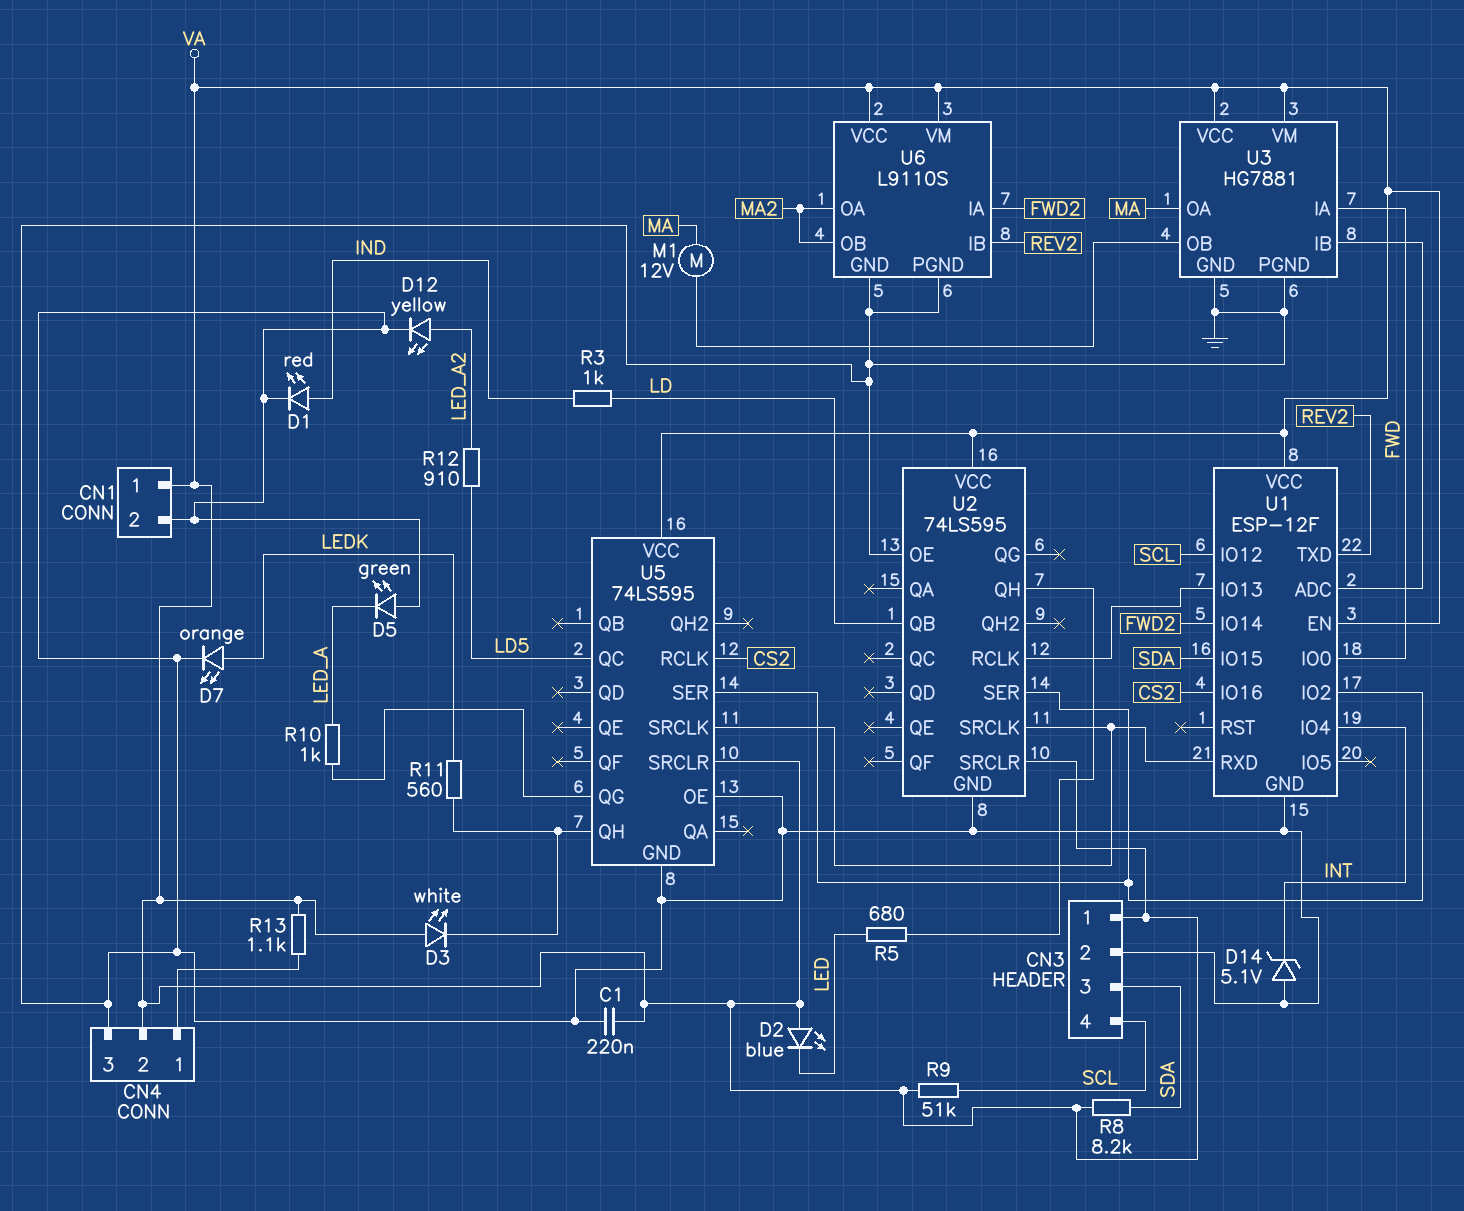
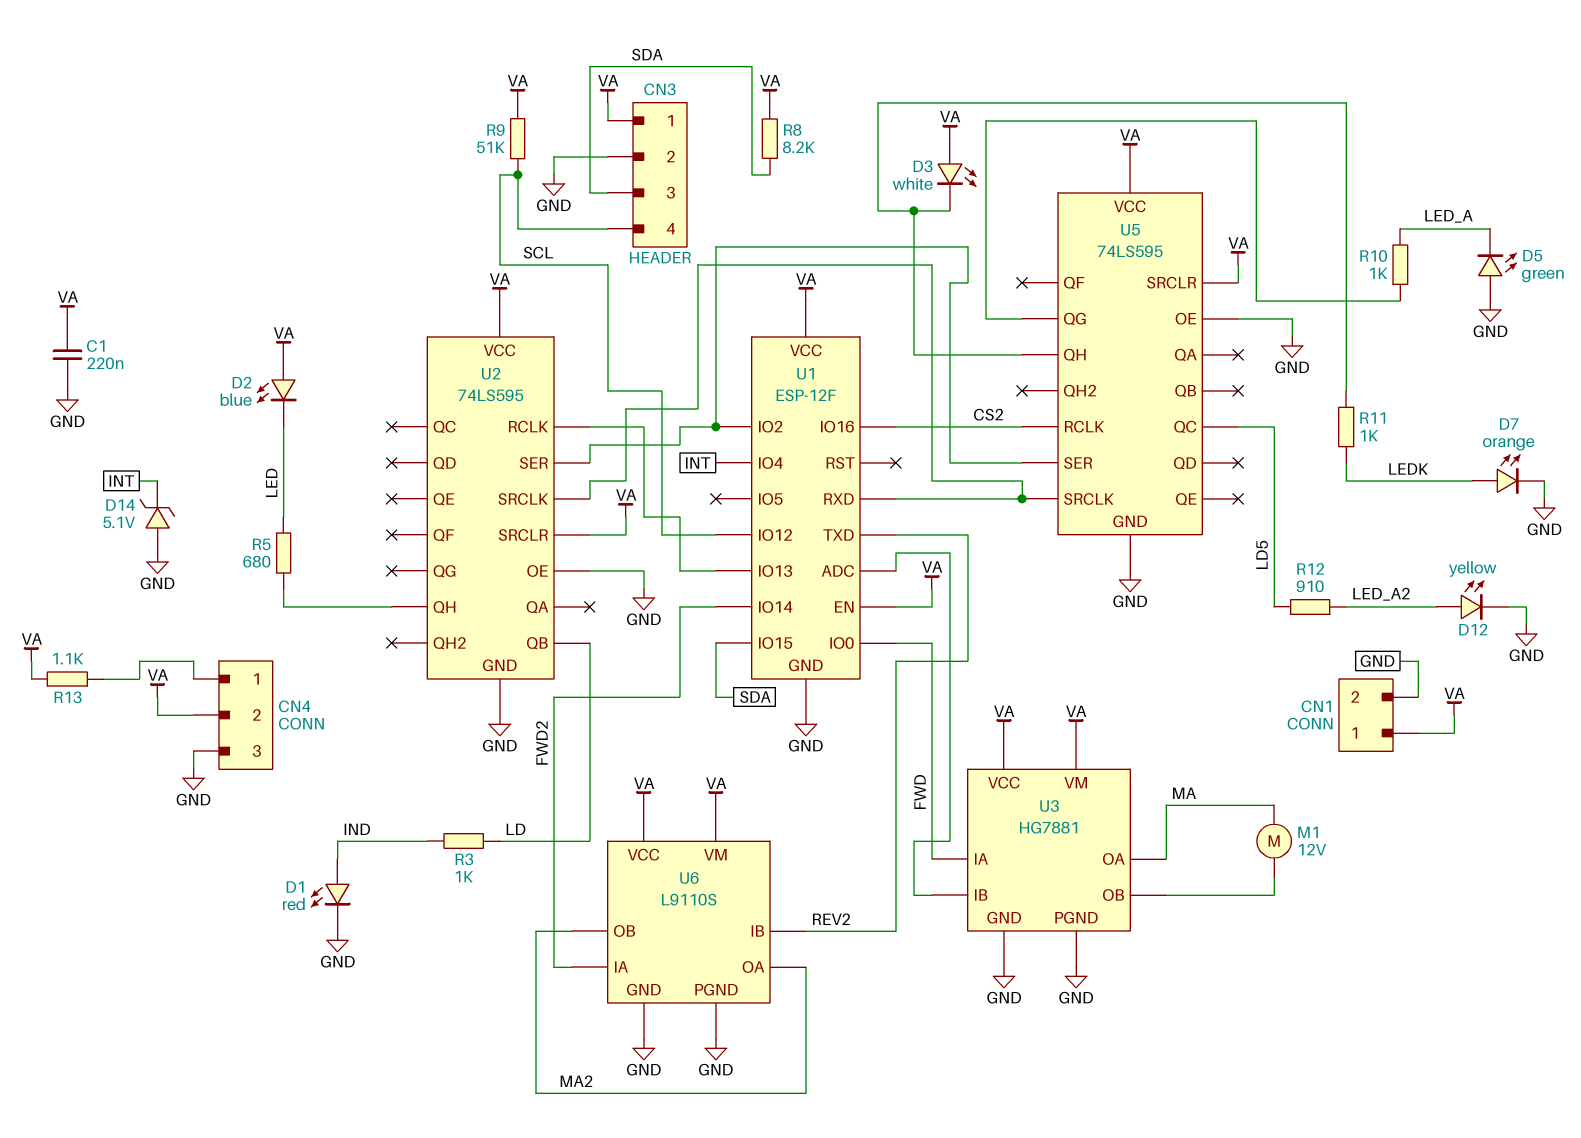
R11: 560 (LEDK, U5/QH) -> 1k (LEDK, U5/QH)

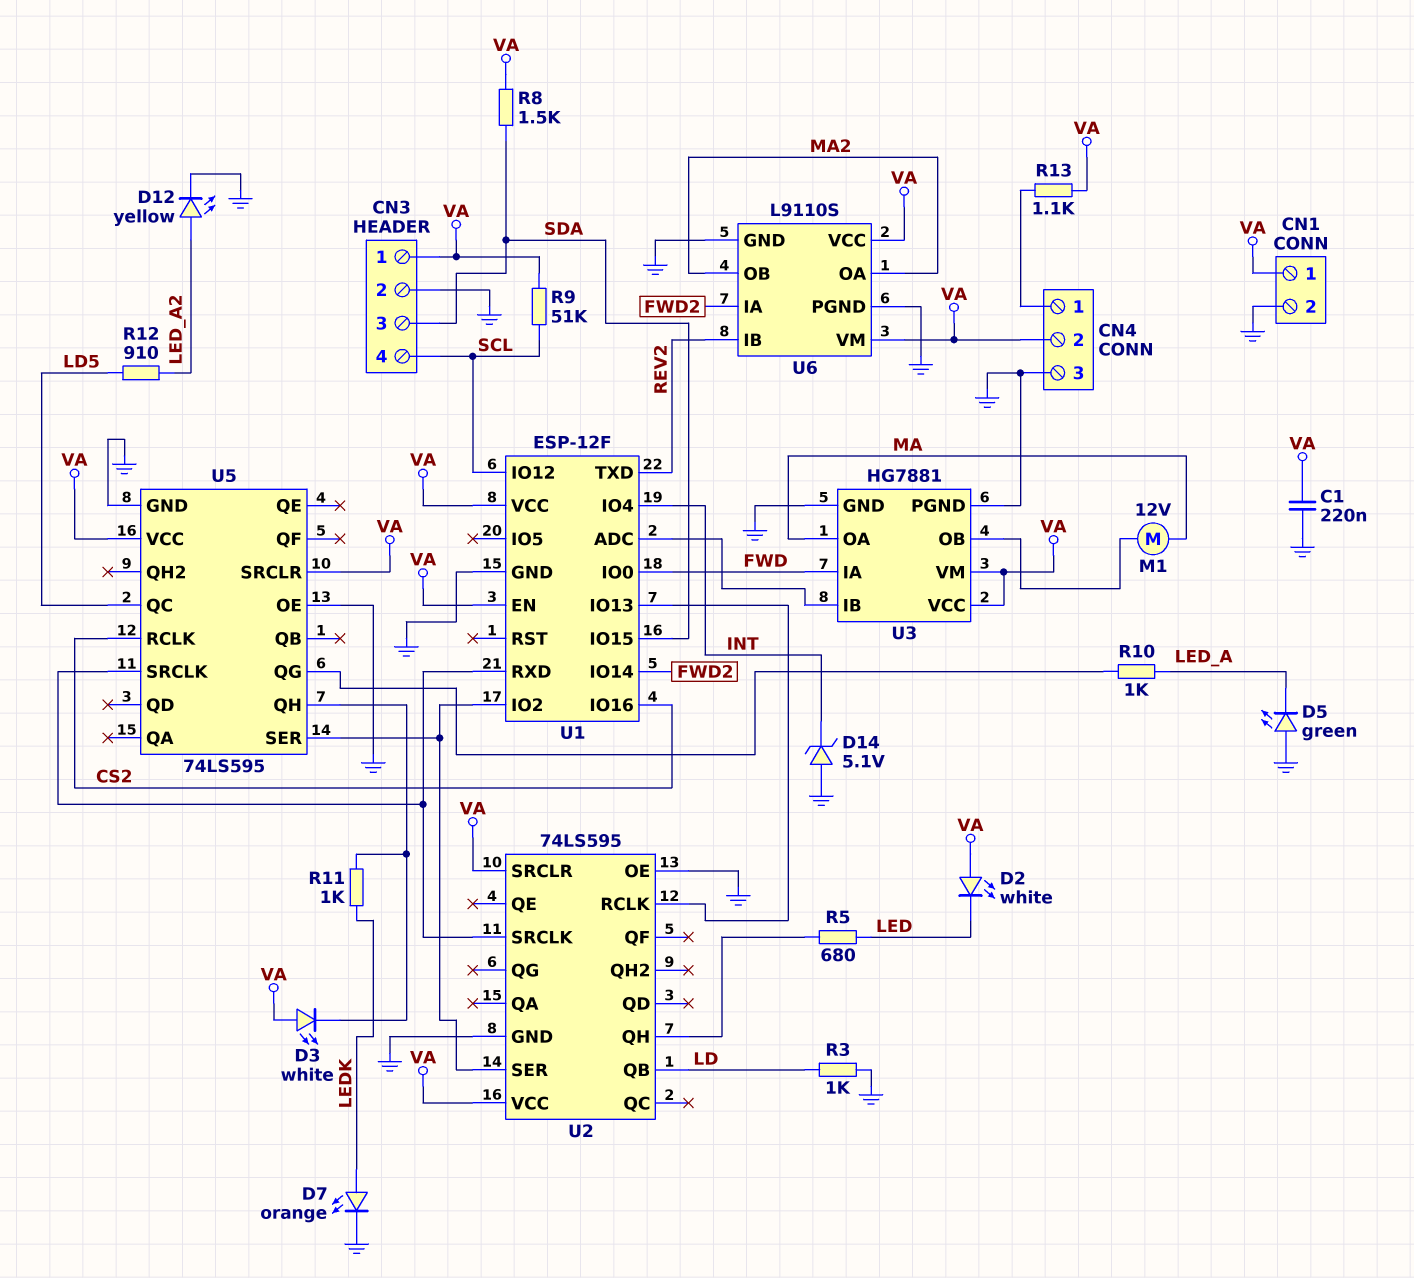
D1: LED red (A IND, K GND) -> none
D2: LED blue (A VA, K LED) -> LED white (A VA, K LED)
R3: 1k (IND, LD) -> 1k (GND, LD)
R8: 8.2k (SDA, VA) -> 1.5k (SDA, VA)

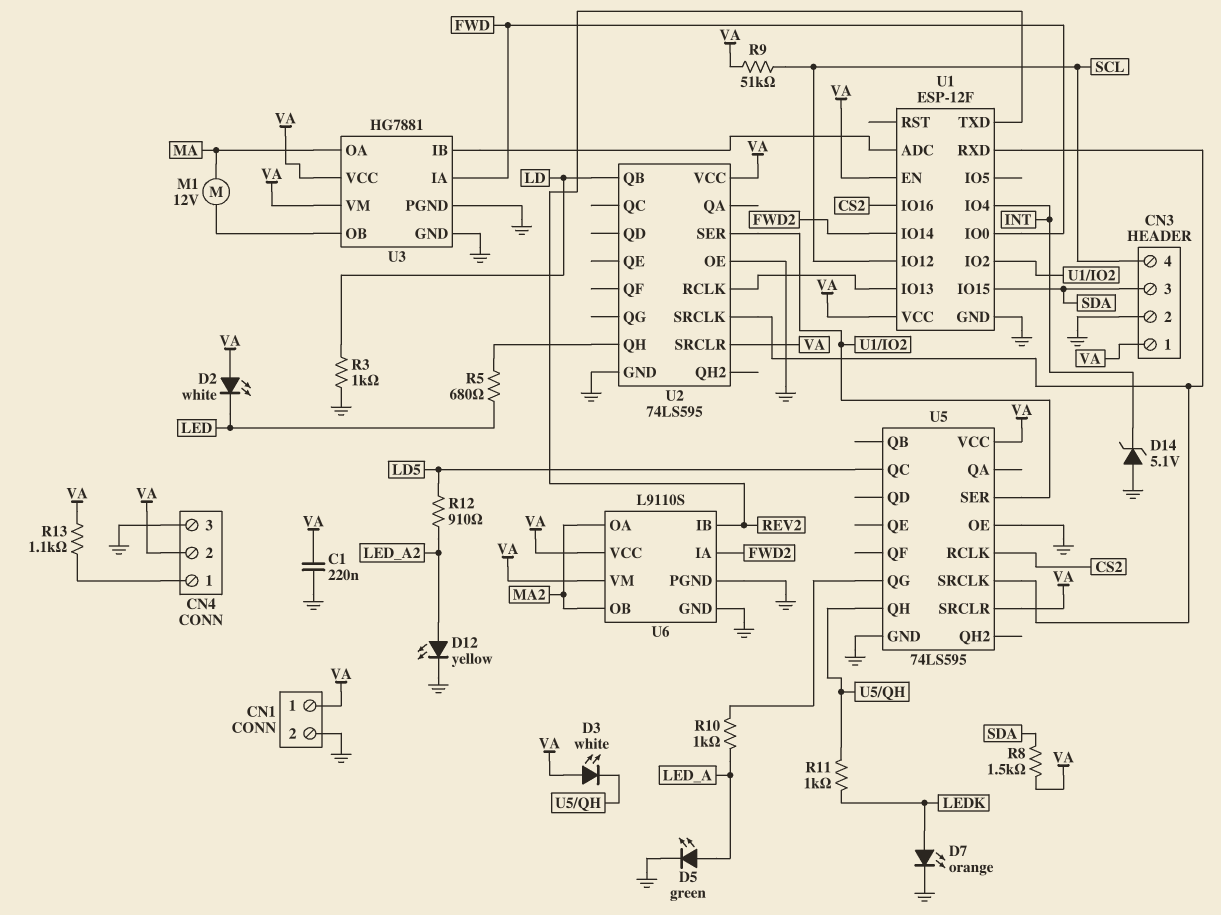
D5: LED green (A GND, K LED_A) -> LED green (A LED_A, K GND)

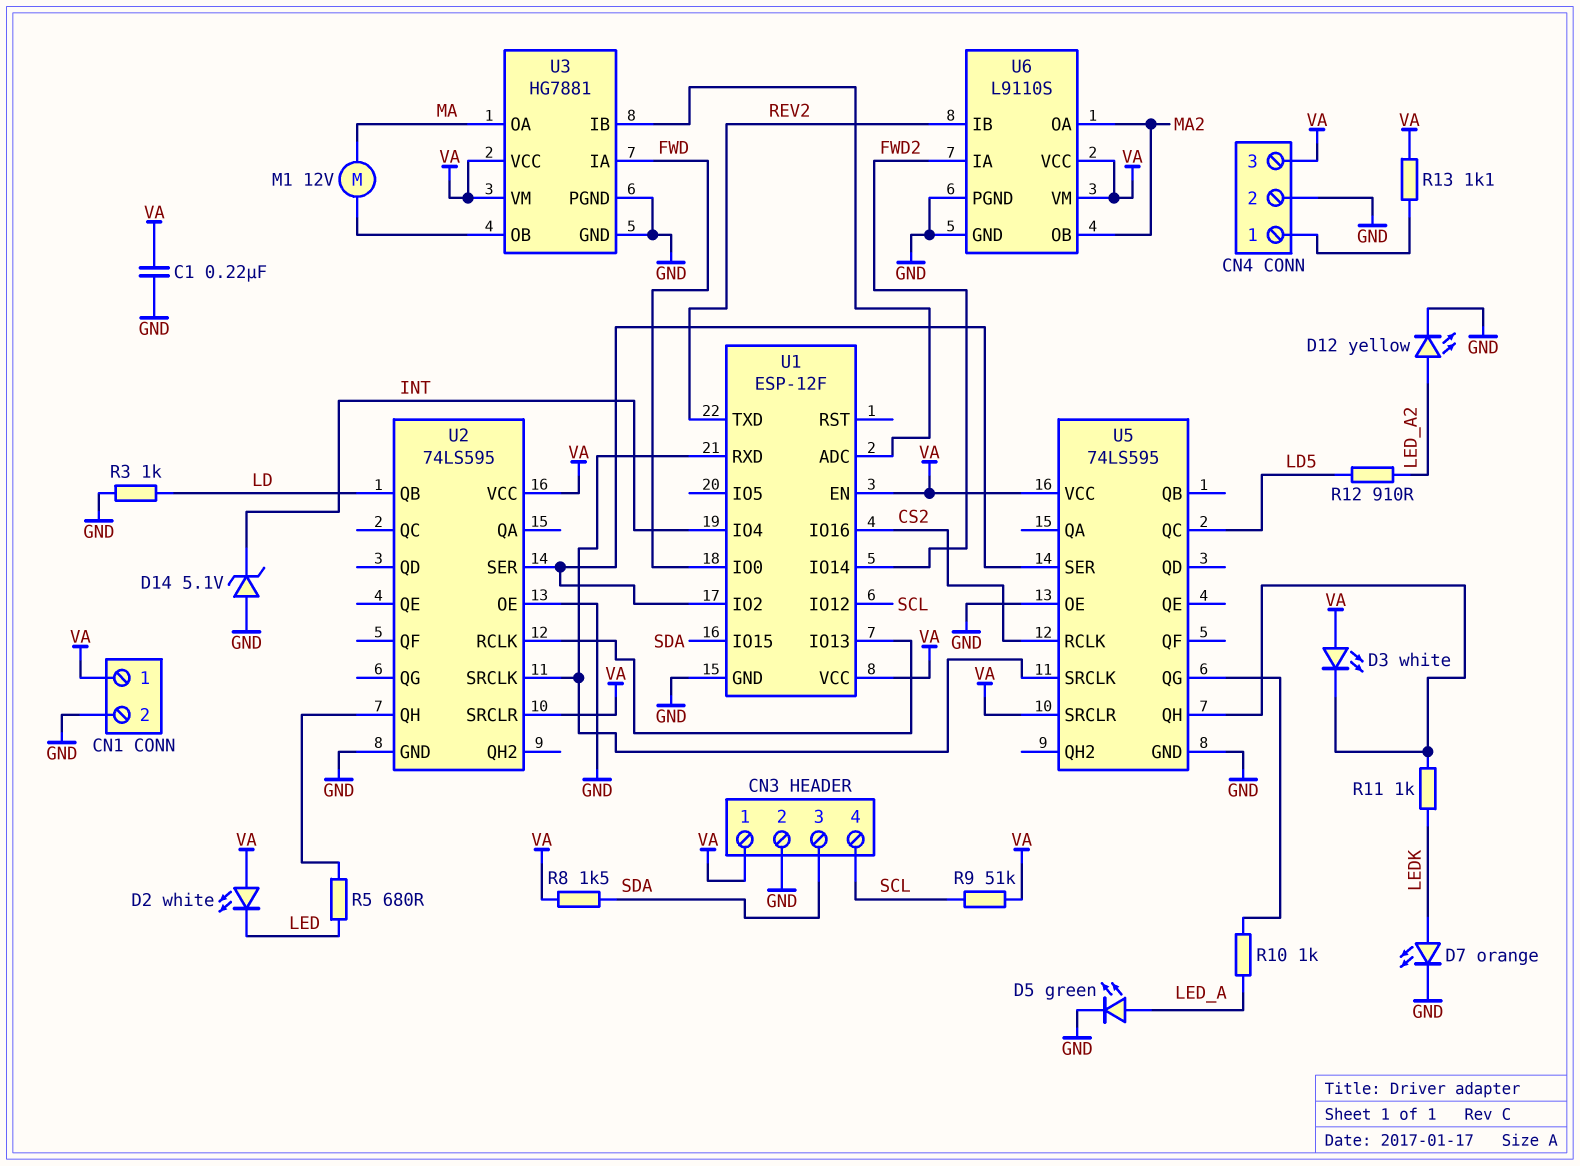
CN4 pin 2: VA -> GND
CN4 pin 3: GND -> VA

